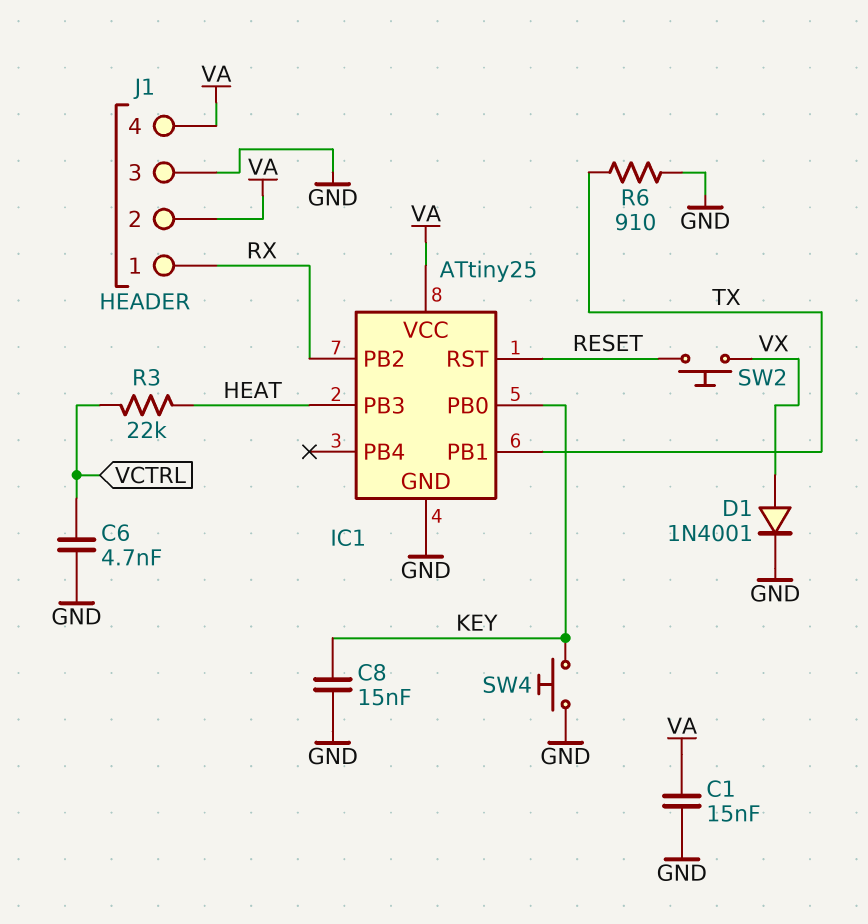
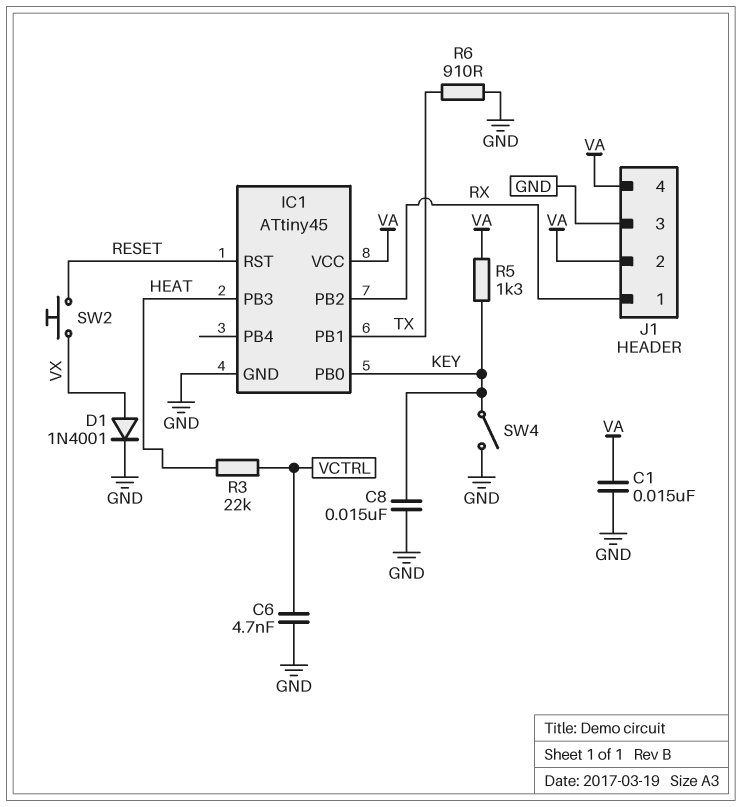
IC1: ATtiny25 -> ATtiny45
R5: none -> 1.3k (KEY, VA)
SW4: button (GND, KEY) -> switch (GND, KEY)

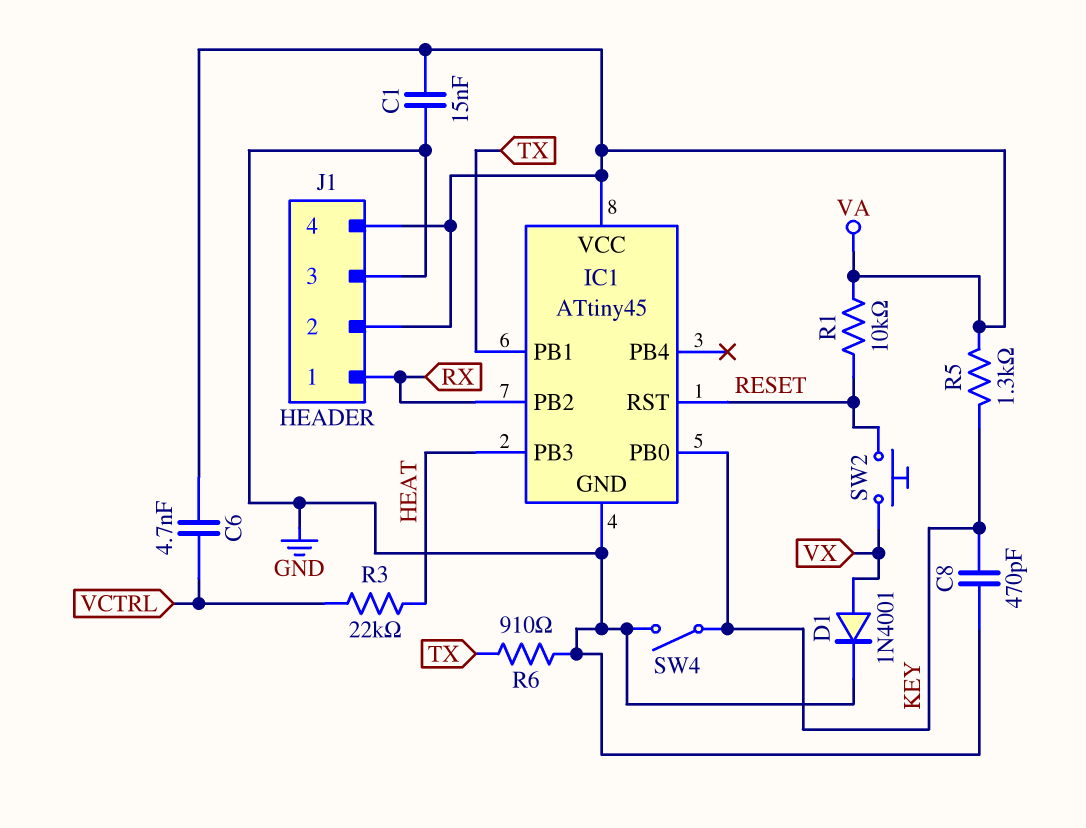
C6: 4.7nF (GND, VCTRL) -> 4.7nF (VA, VCTRL)
C8: 15nF (GND, KEY) -> 470pF (GND, KEY)
R1: none -> 10k (RESET, VA)

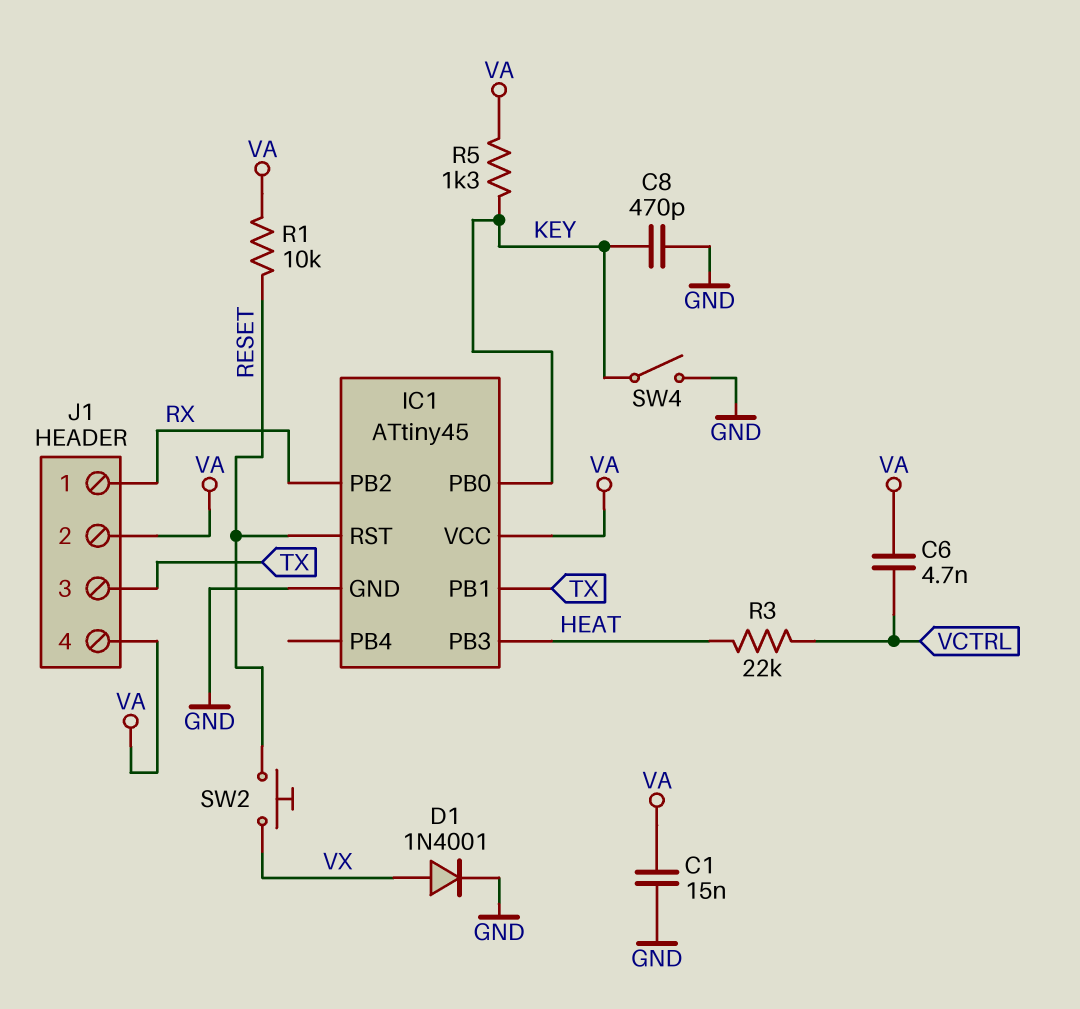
J1 pin 3: GND -> TX
R6: 910 (GND, TX) -> none

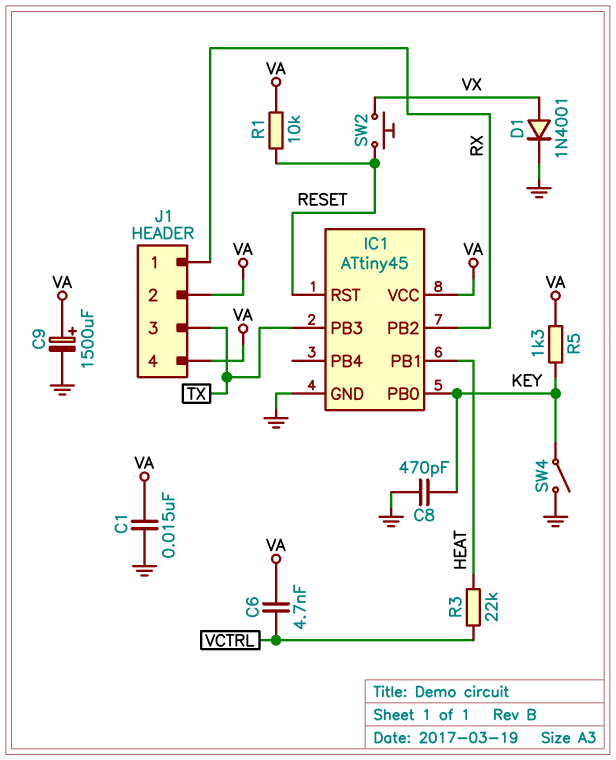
C9: none -> 1500uF (plus VA, minus GND)
IC1 pin PB1: TX -> HEAT
IC1 pin PB3: HEAT -> TX

